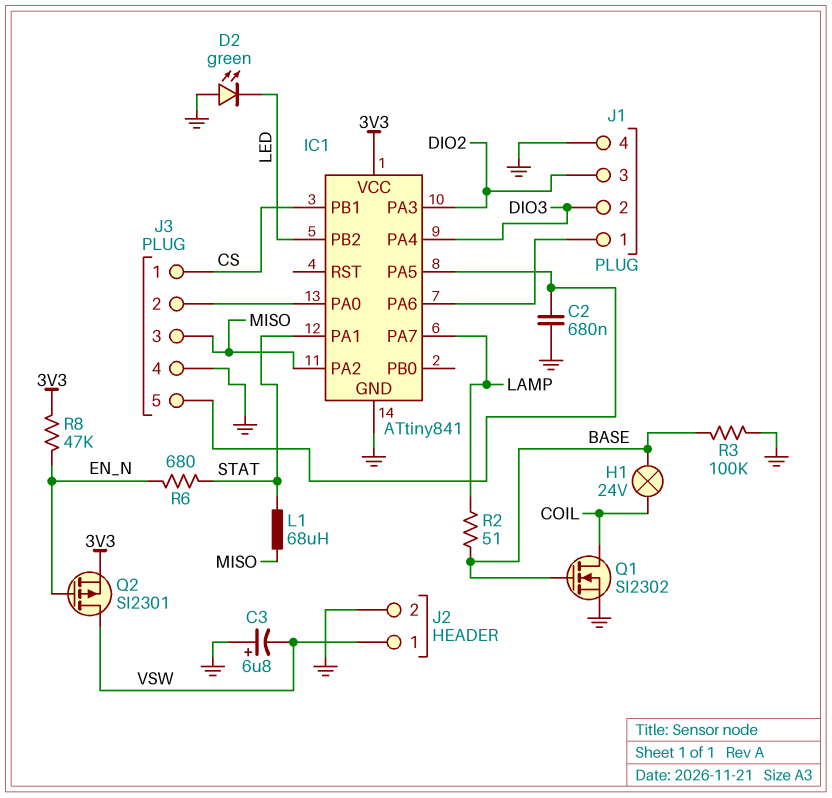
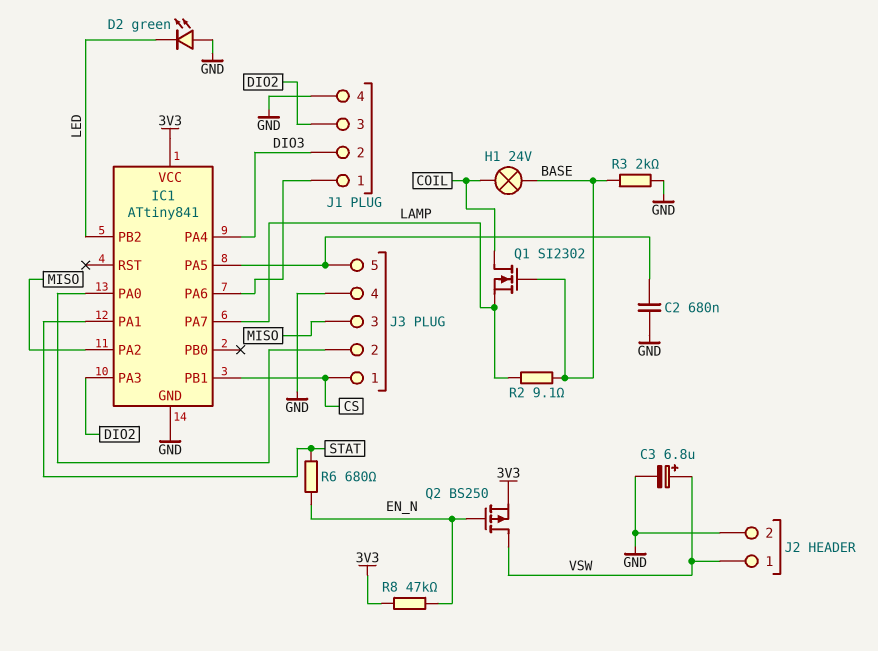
C3: 6.8uF (plus GND, minus VSW) -> 6.8uF (plus VSW, minus GND)
L1: 68uH (MISO, STAT) -> none
Q1: NMOS SI2302 (G BASE, D COIL, S GND) -> NMOS SI2302 (G BASE, D COIL, S LAMP)
Q2: PMOS SI2301 (G EN_N, D VSW, S 3V3) -> PMOS BS250 (G EN_N, D VSW, S 3V3)
R2: 51 (BASE, LAMP) -> 9.1 (BASE, LAMP)
R3: 100k (BASE, GND) -> 2k (BASE, GND)

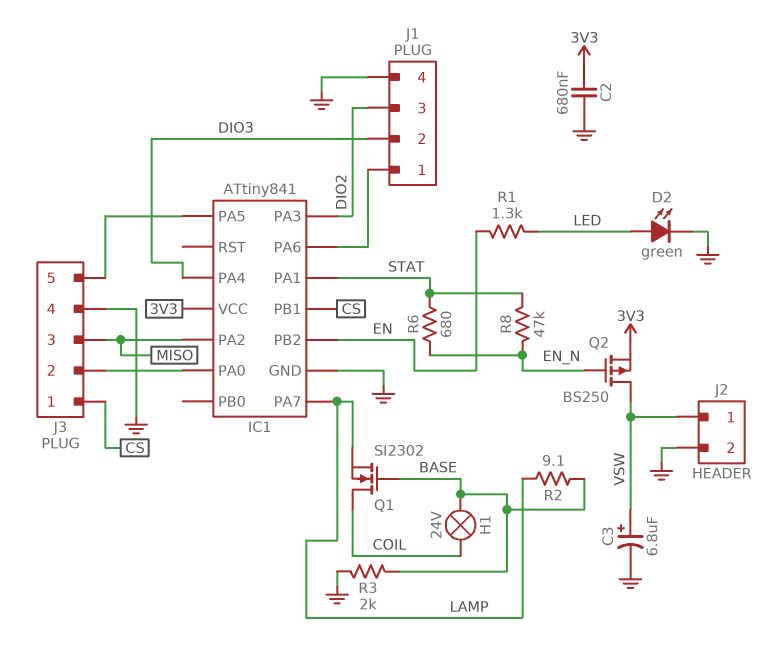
C2: 680nF (GND, IC1/PA5) -> 680nF (3V3, GND)
D2: LED green (A GND, K LED) -> LED green (A LED, K GND)
IC1 pin PB2: LED -> EN
R1: none -> 1.3k (EN, LED)
R8: 47k (3V3, EN_N) -> 47k (EN_N, STAT)

